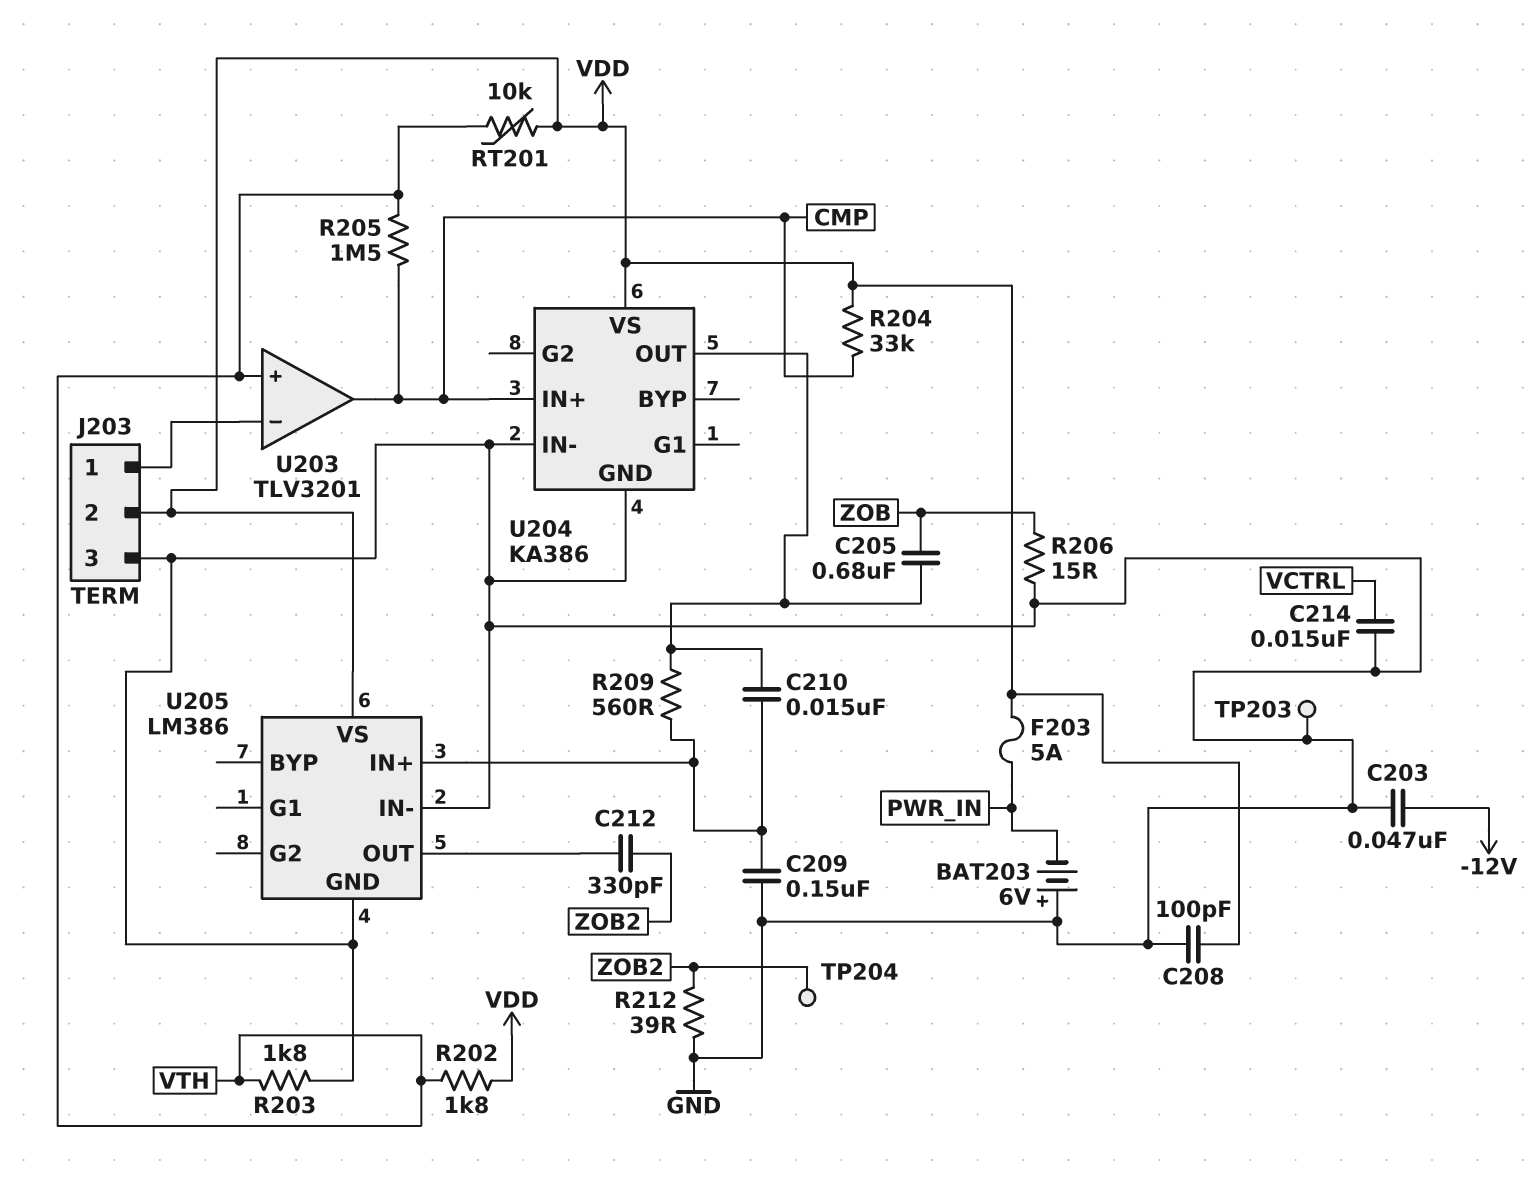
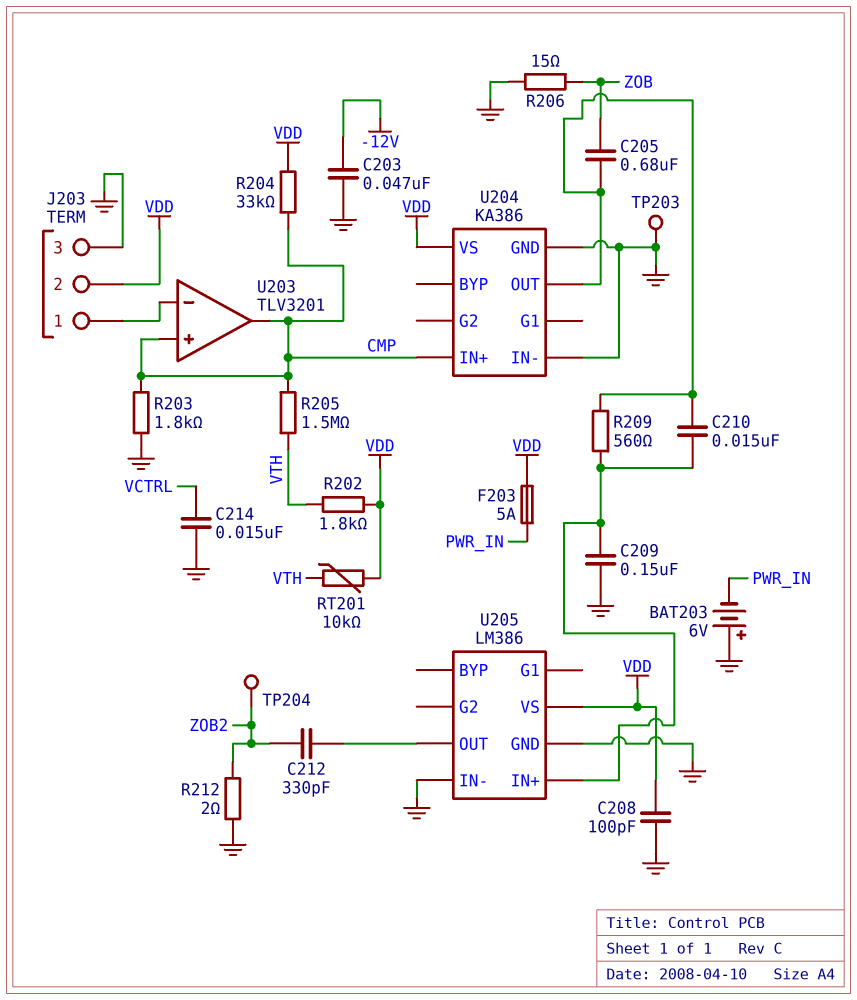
R203: 1.8k (GND, VTH) -> 1.8k (CMP, GND)
R212: 39 (GND, ZOB2) -> 2 (GND, ZOB2)
U203 pin in+: VTH -> CMP

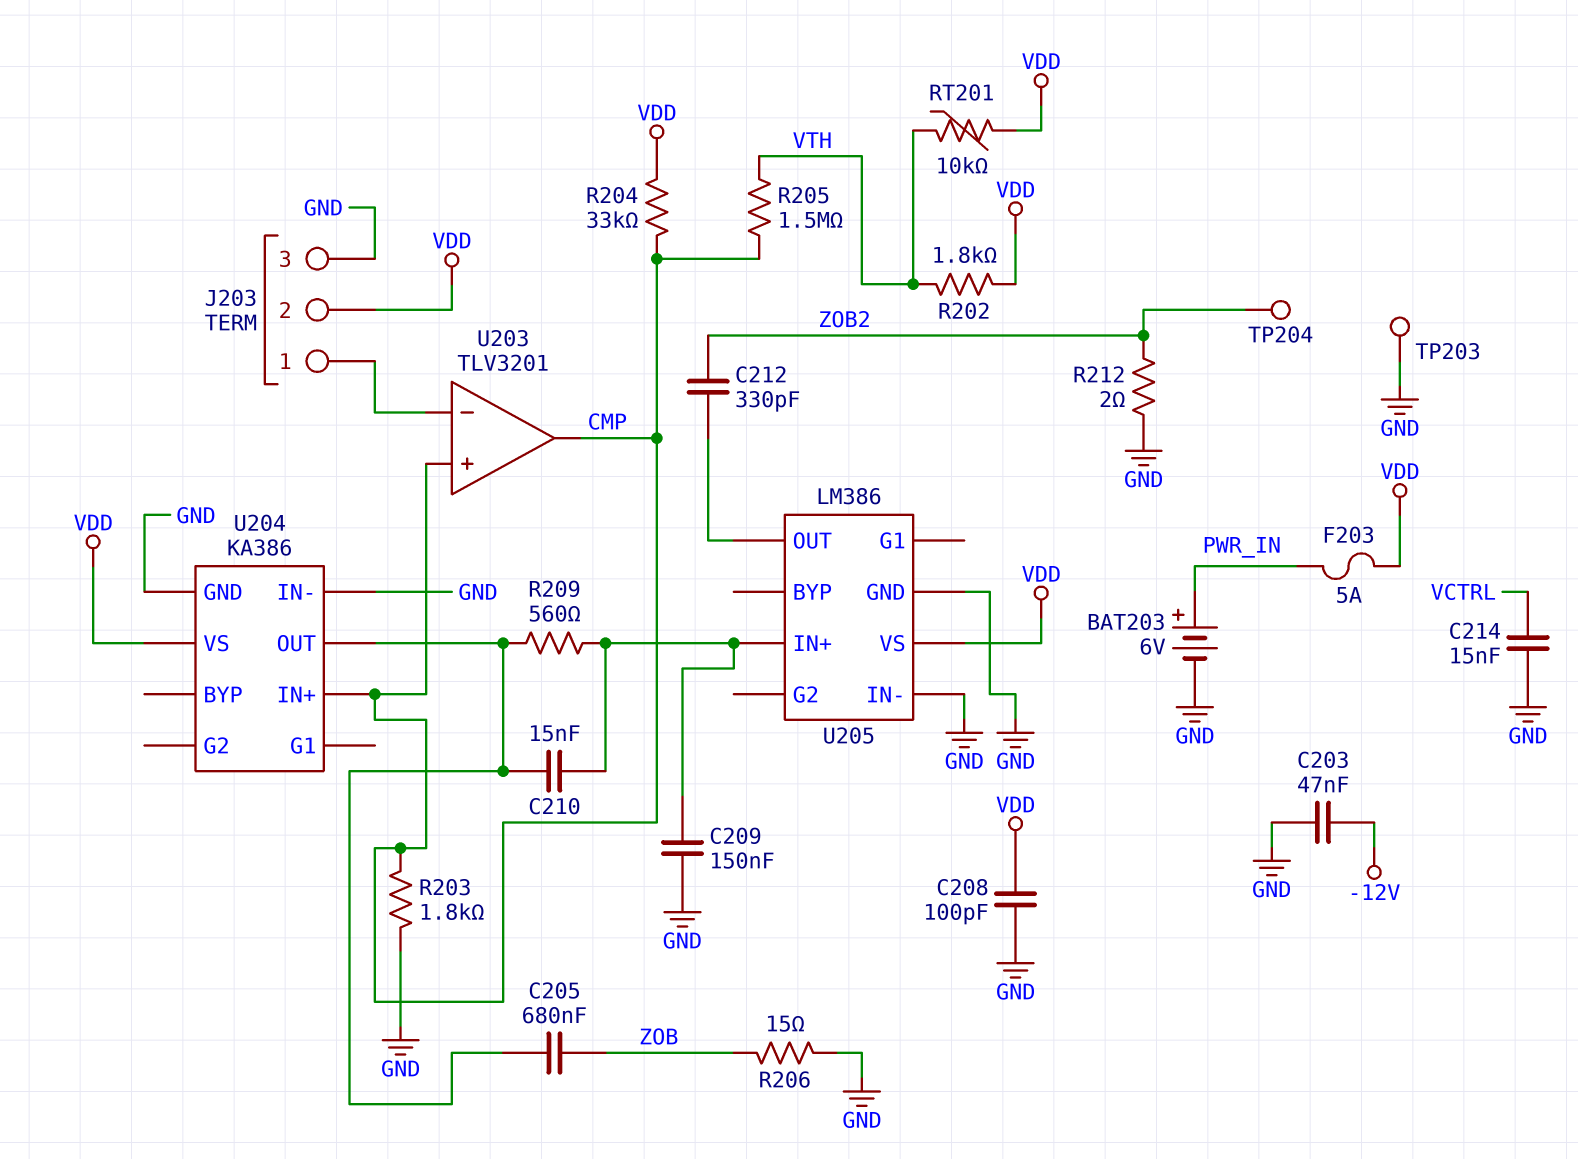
BAT203: 6V (plus GND, minus PWR_IN) -> 6V (plus PWR_IN, minus GND)

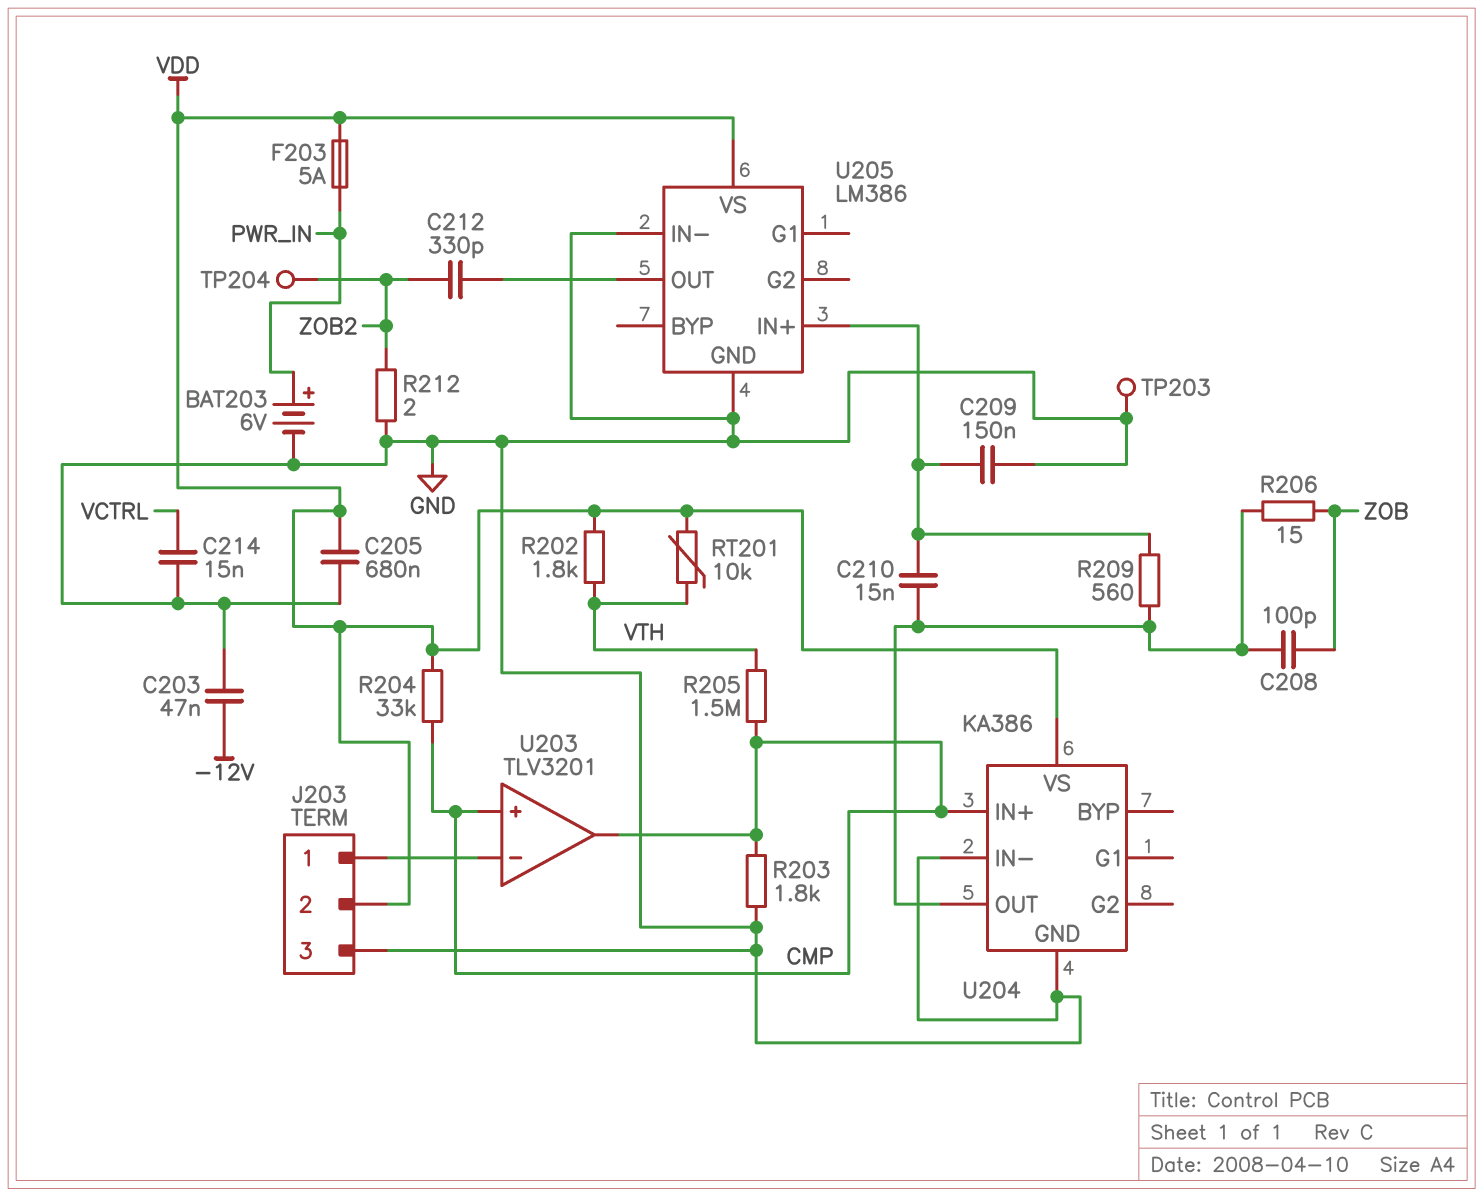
C205: 680nF (U204/OUT, ZOB) -> 680nF (GND, VDD)
C208: 100pF (GND, VDD) -> 100pF (U204/OUT, ZOB)
R206: 15 (GND, ZOB) -> 15 (U204/OUT, ZOB)

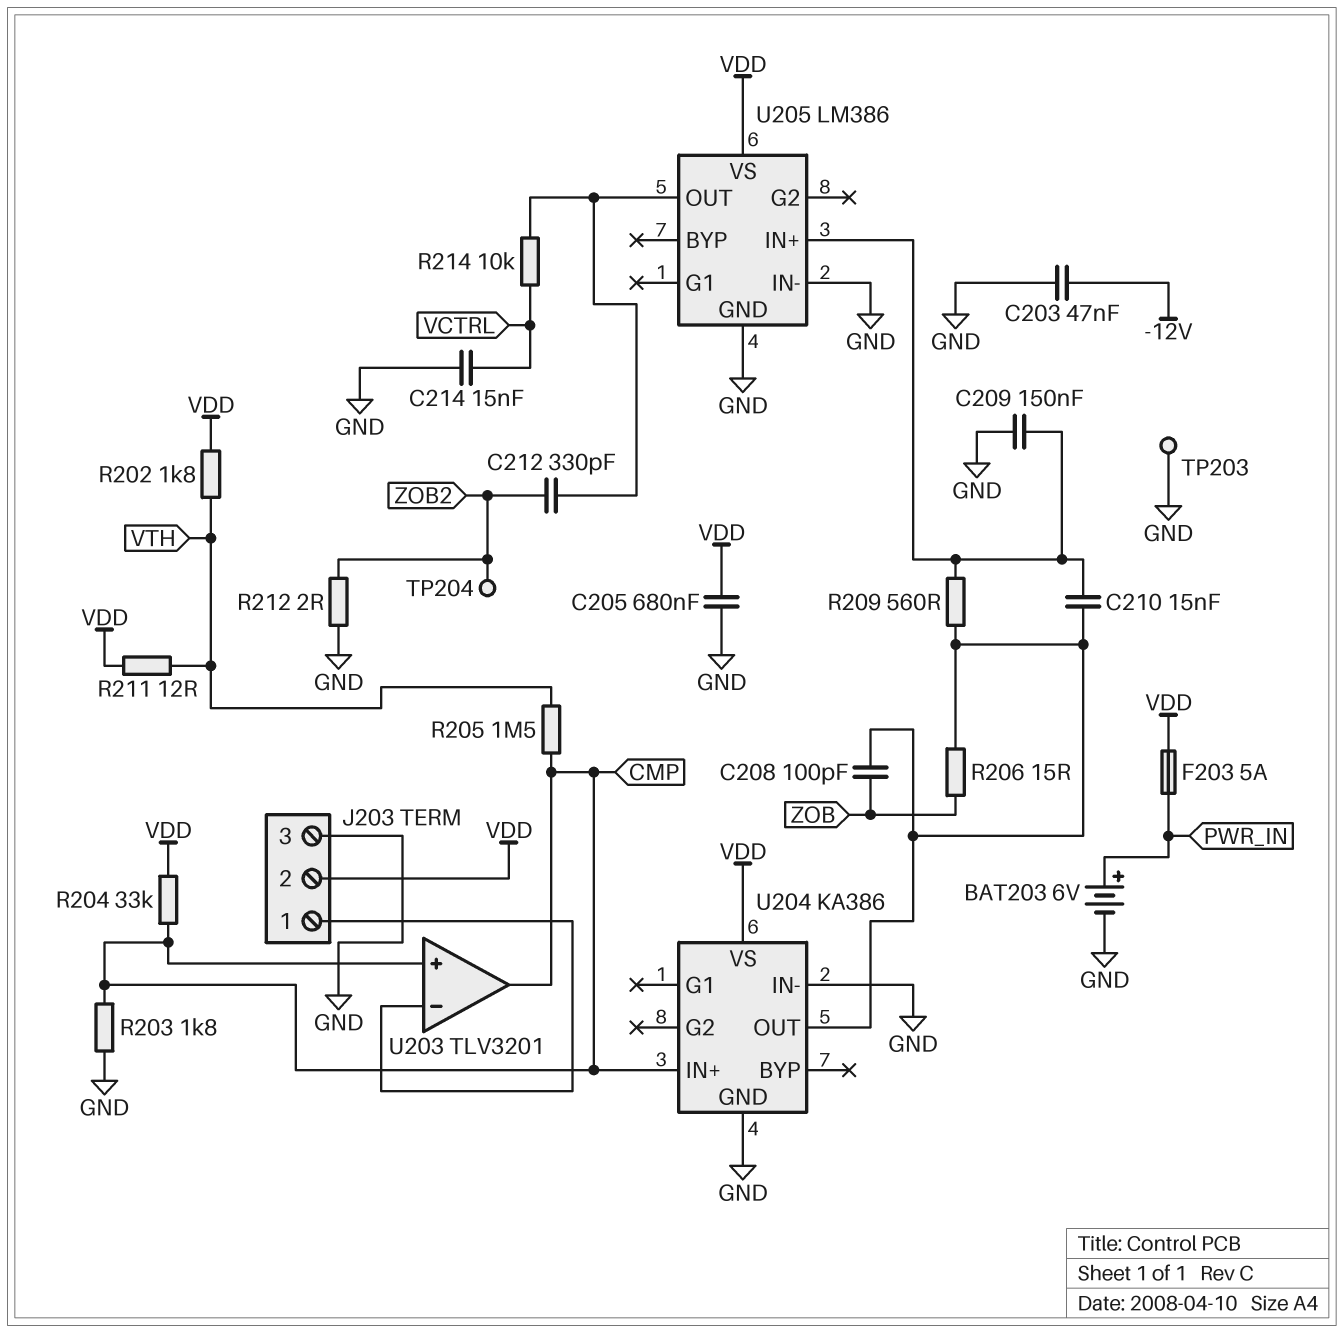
R211: none -> 12 (VDD, VTH)
R214: none -> 10k (U205/OUT, VCTRL)
RT201: 10k (VDD, VTH) -> none

